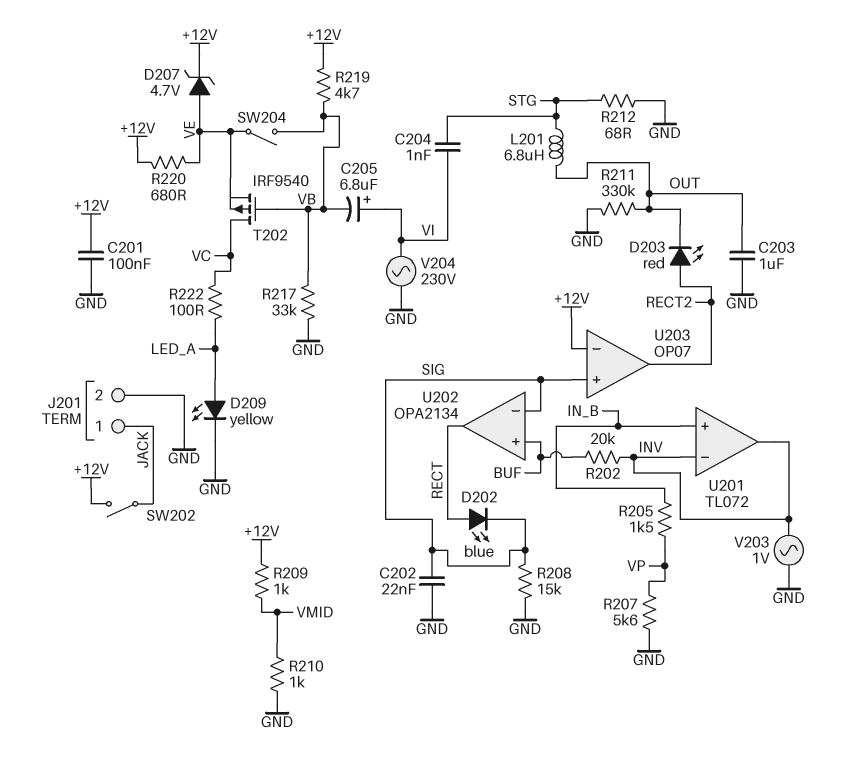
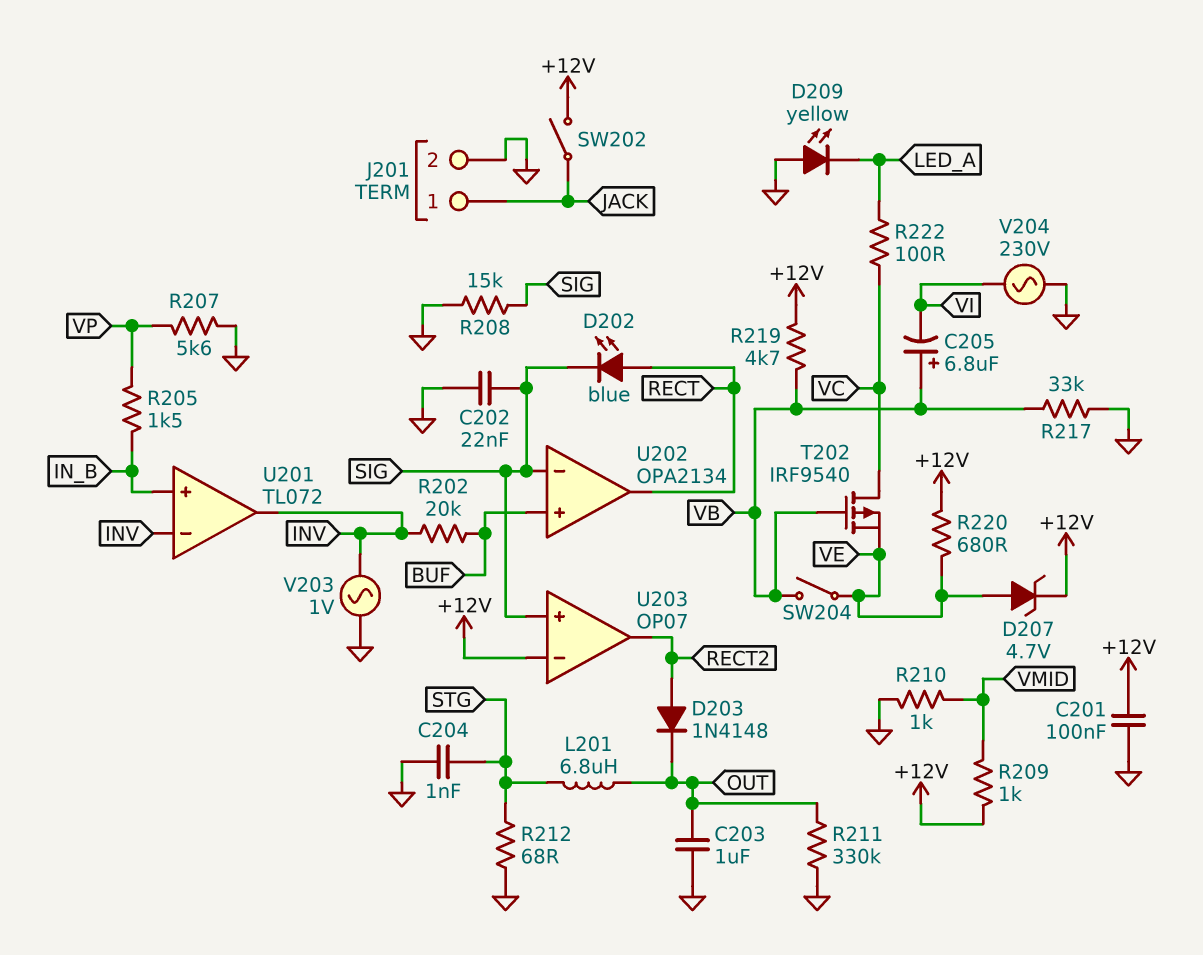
C204: 1nF (STG, VI) -> 1nF (GND, STG)
C205: 6.8uF (plus VI, minus VB) -> 6.8uF (plus VB, minus VI)
D203: LED red (A RECT2, K OUT) -> diode 1N4148 (A RECT2, K OUT)
D209: LED yellow (A LED_A, K GND) -> LED yellow (A GND, K LED_A)

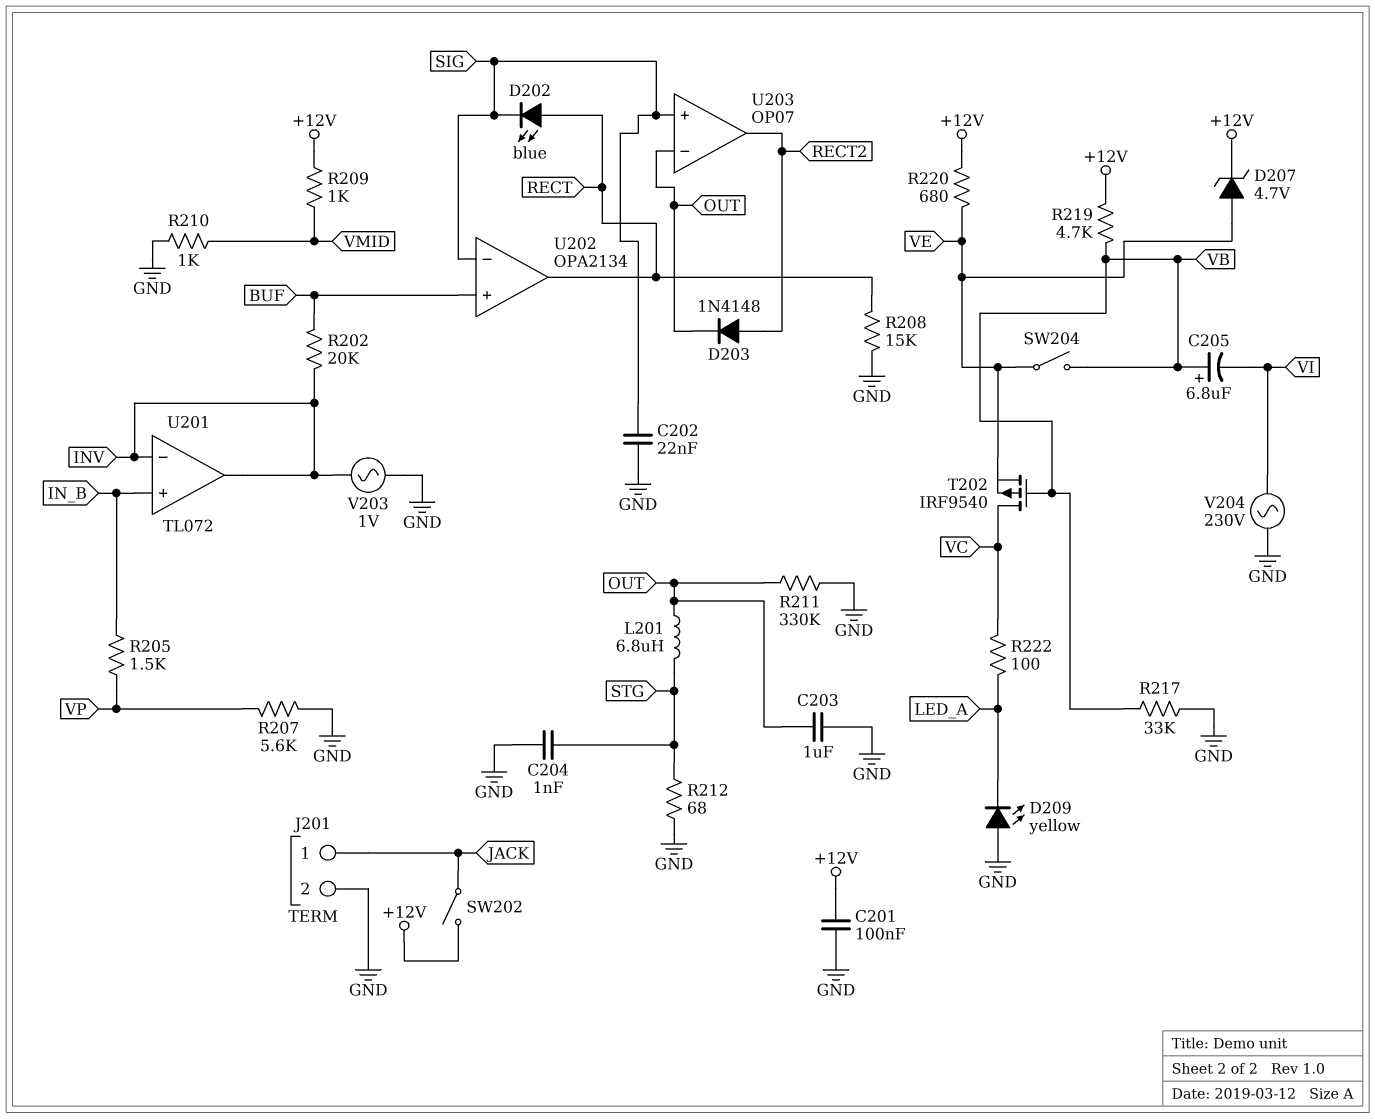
R208: 15k (GND, SIG) -> 15k (GND, RECT)
U203 pin in-: +12V -> OUT

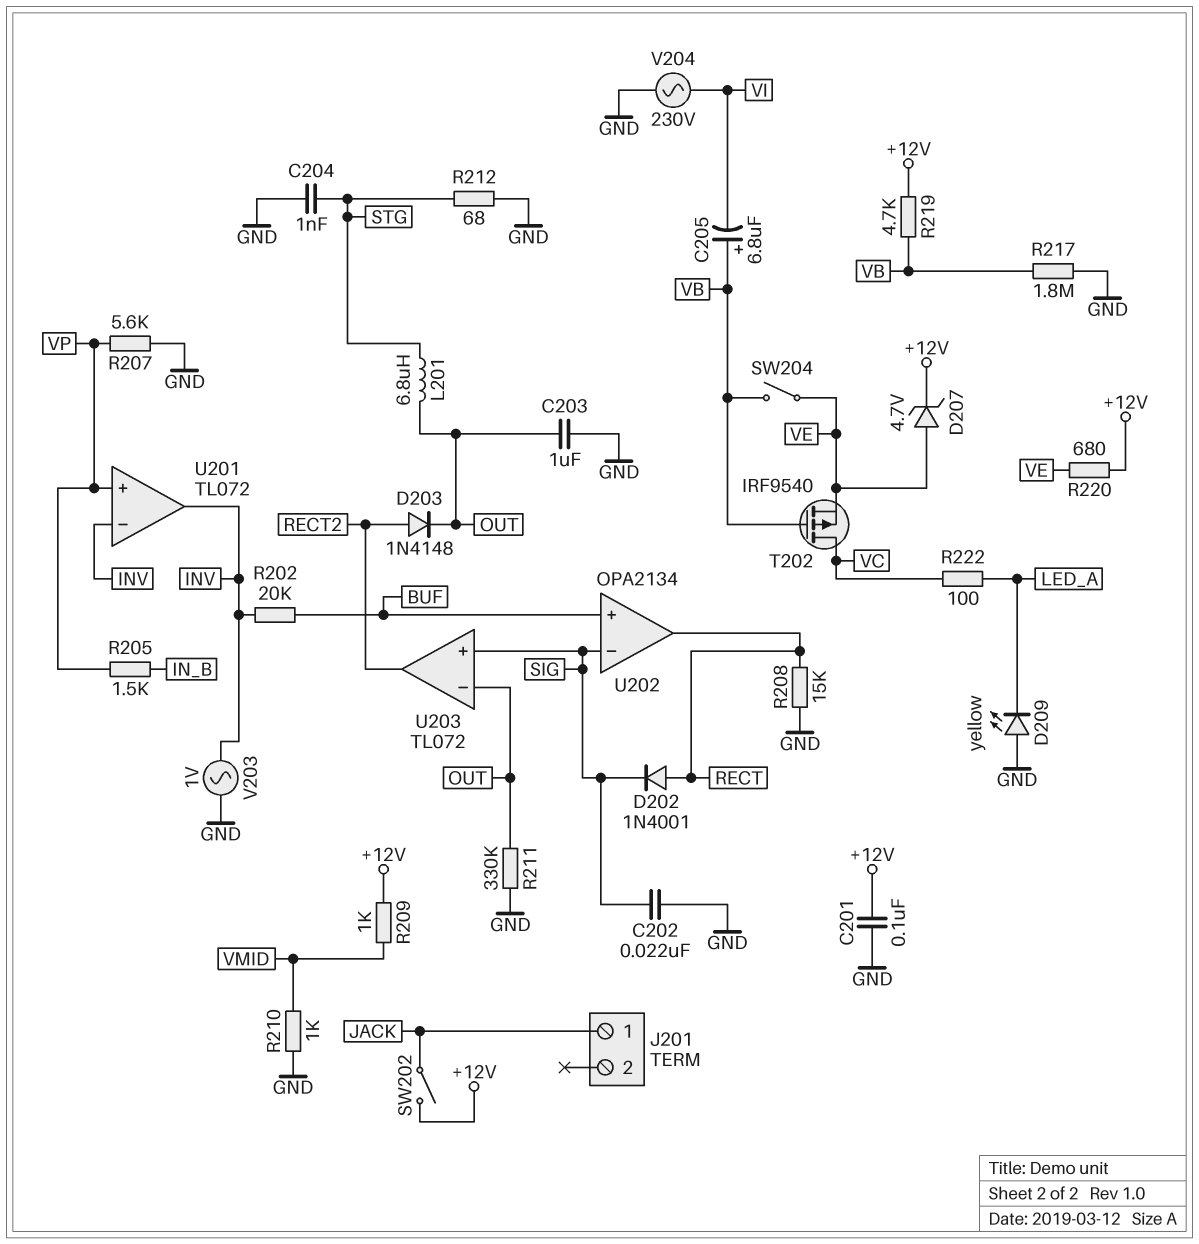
D202: LED blue (A RECT, K SIG) -> diode 1N4001 (A RECT, K SIG)
J201 pin 2: GND -> none
R217: 33k (GND, VB) -> 1.8M (GND, VB)
U201 pin in+: IN_B -> VP
U203: OP07 -> TL072

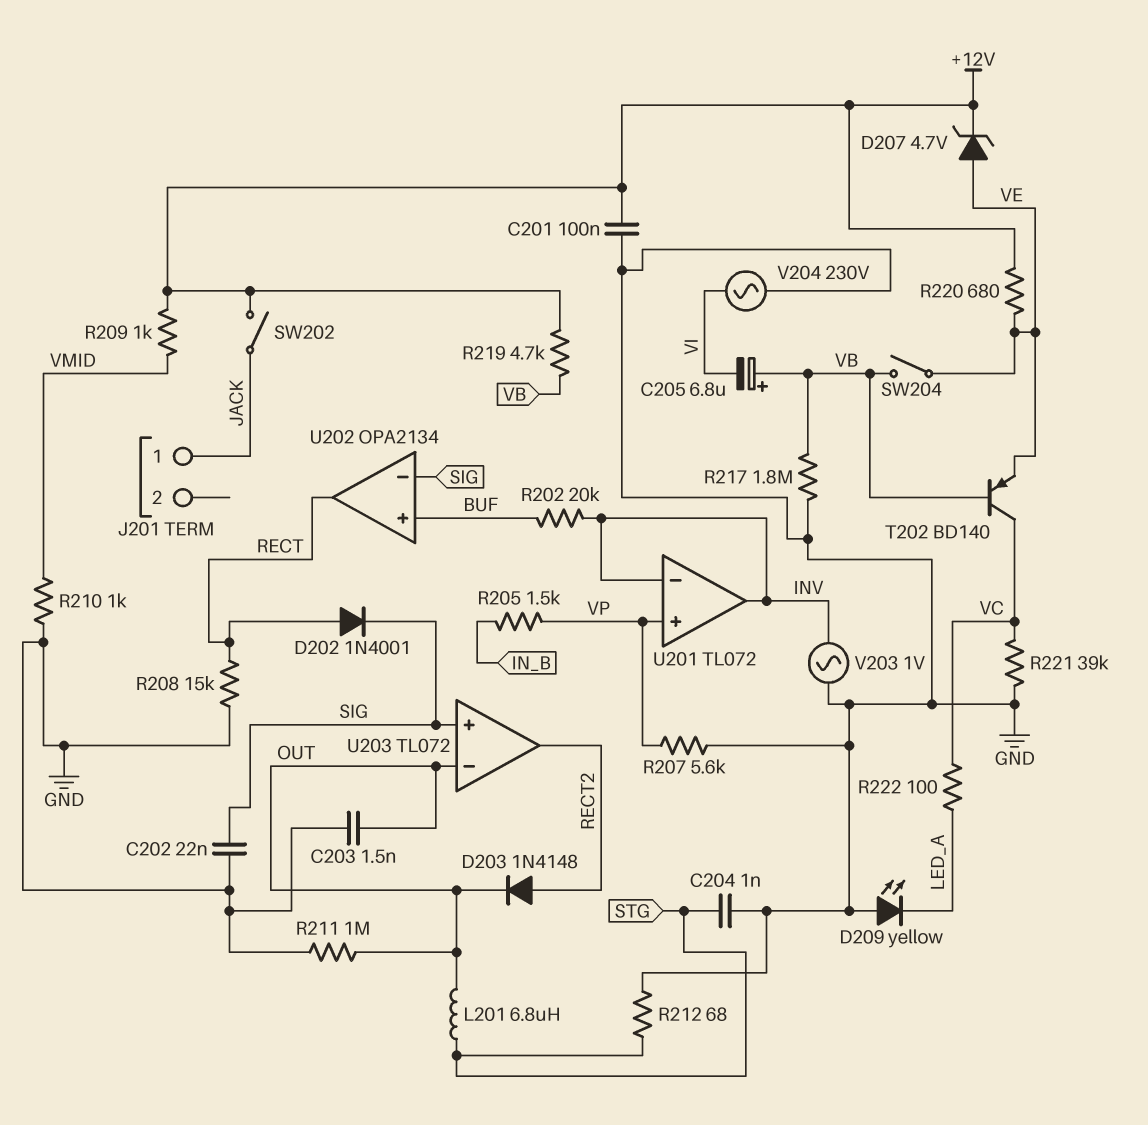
C203: 1uF (GND, OUT) -> 1.5nF (GND, OUT)
R211: 330k (GND, OUT) -> 1M (GND, OUT)
R221: none -> 39k (GND, VC)
T202: PMOS IRF9540 (G VB, D VC, S VE) -> PNP BD140 (B VB, C VC, E VE)

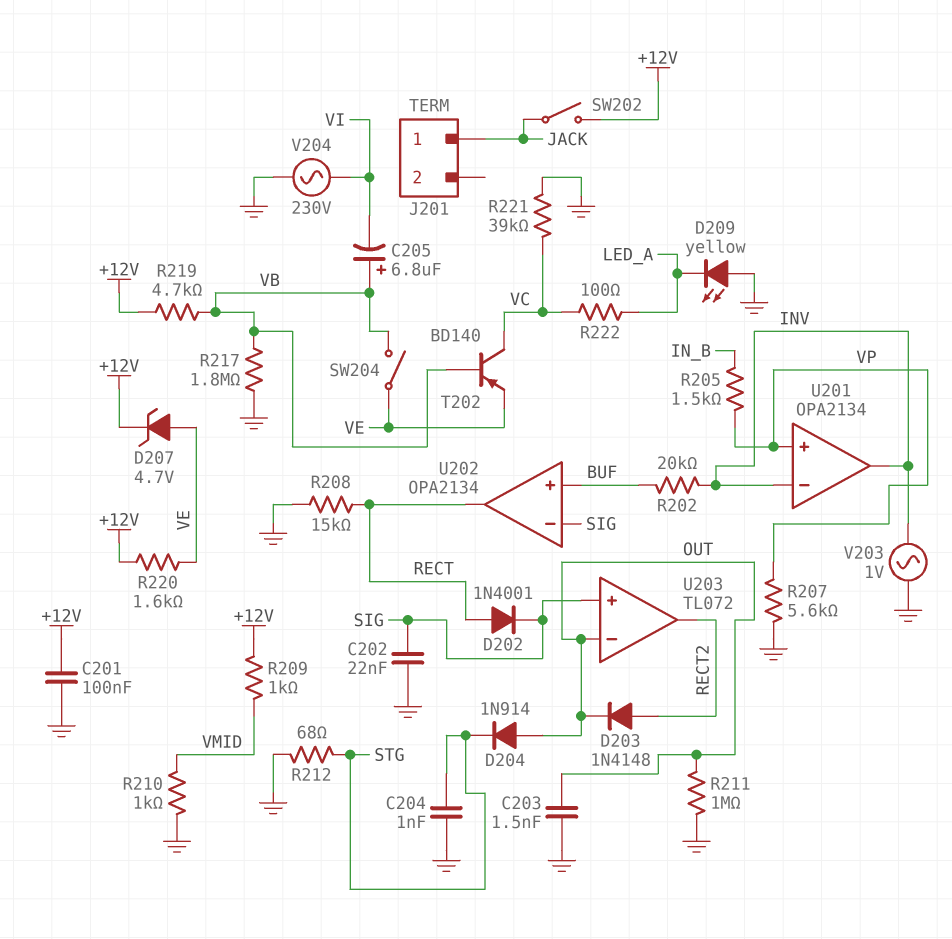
D204: none -> diode 1N914 (A OUT, K STG)
L201: 6.8uH (OUT, STG) -> none
R220: 680 (+12V, VE) -> 1.6k (+12V, VE)
U201: TL072 -> OPA2134

